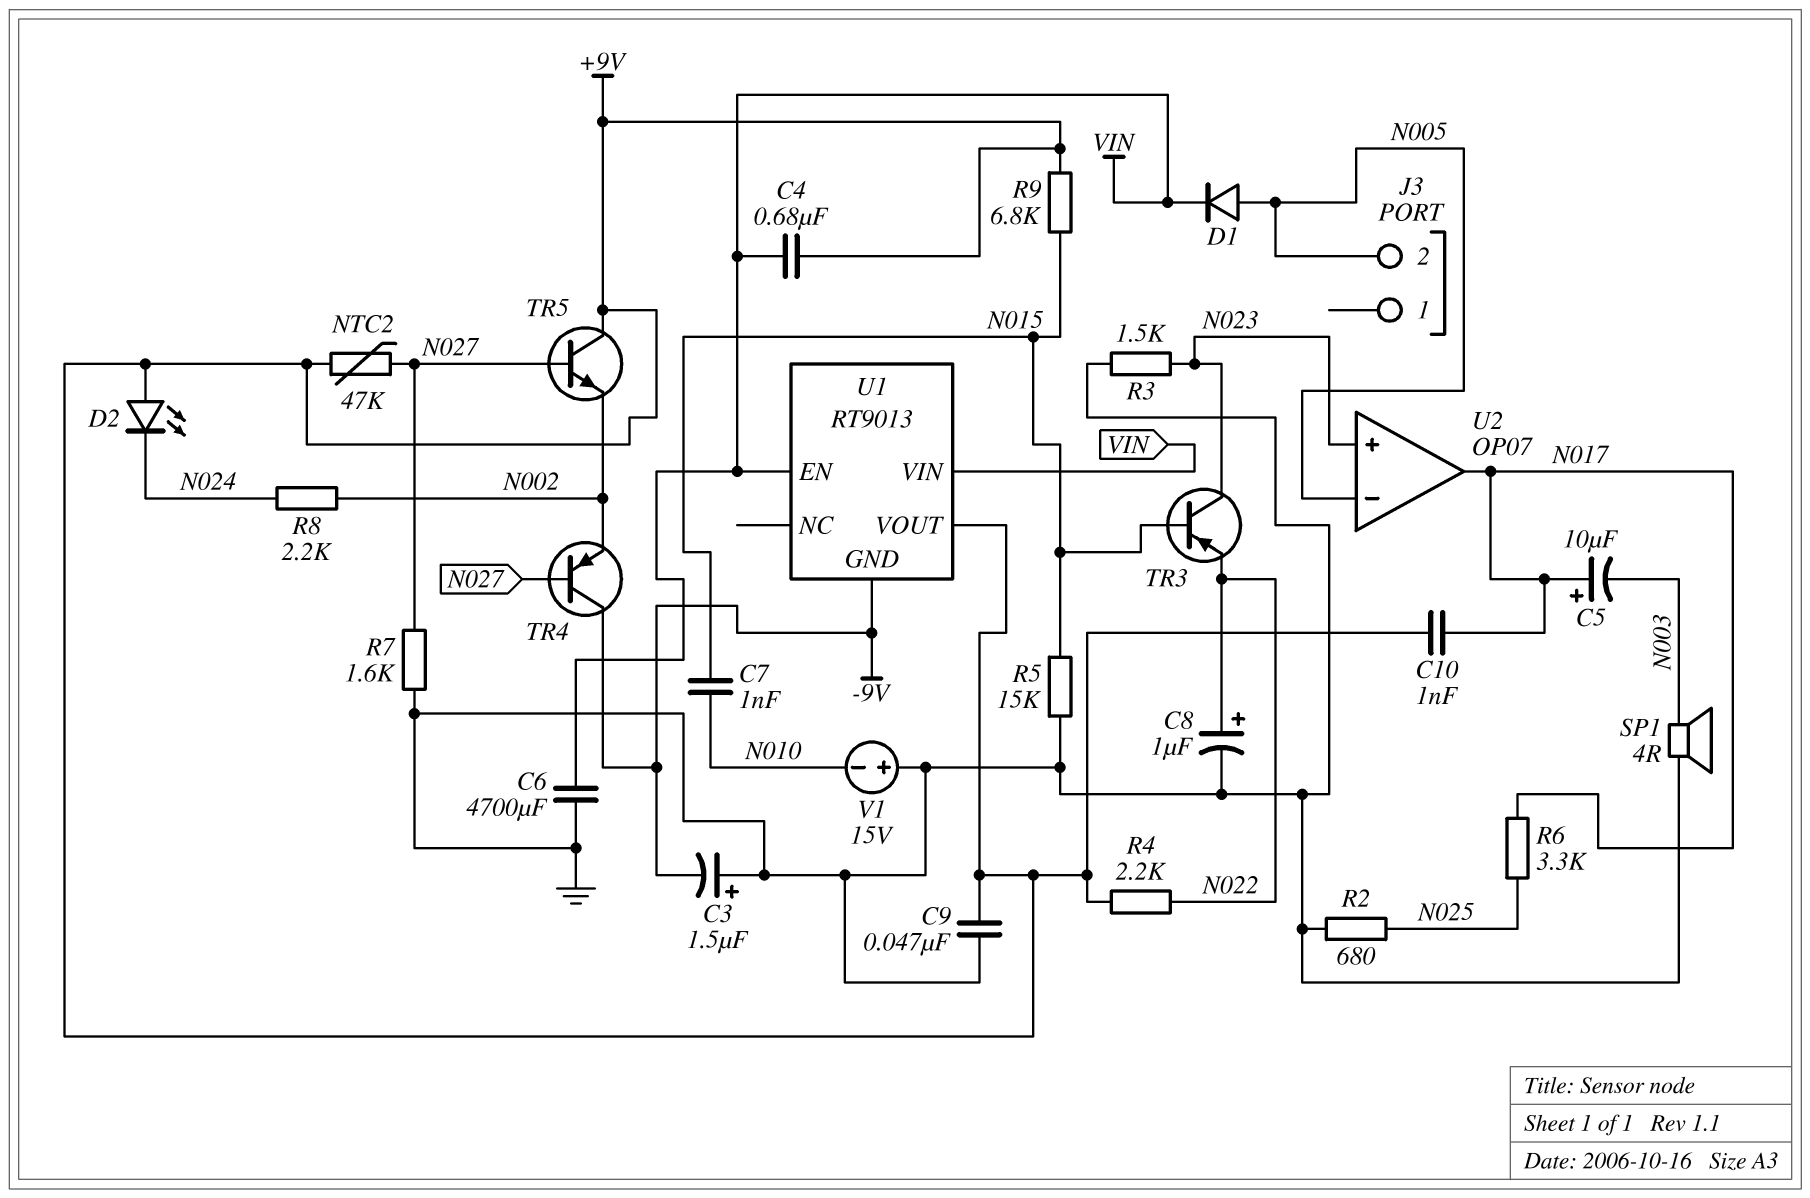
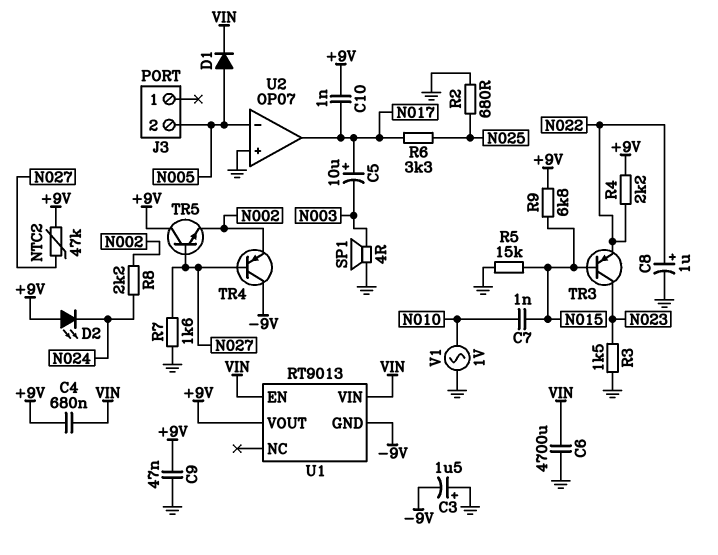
U2 pin in+: N023 -> GND
V1: 15V (plus GND, minus N010) -> AC 1V (GND, N010)

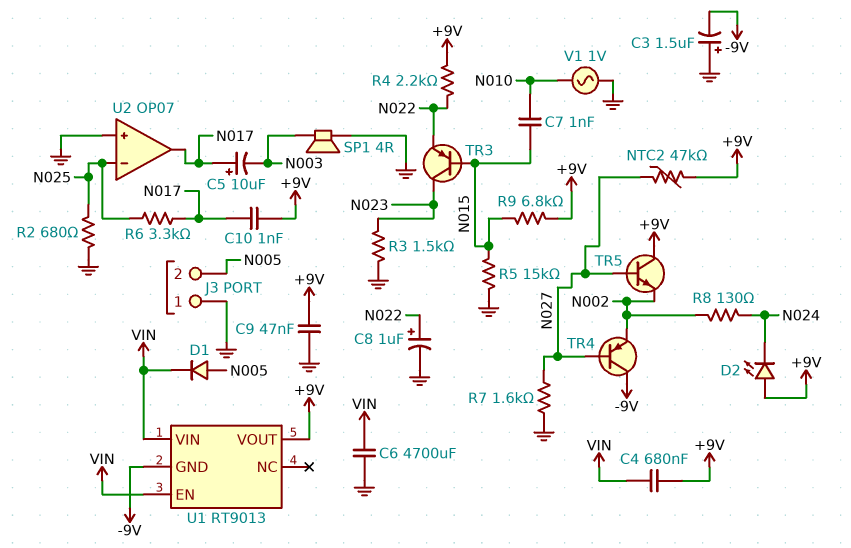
J3 pin 1: none -> GND
R8: 2.2k (N002, N024) -> 130 (N002, N024)
U2 pin in-: N005 -> N025

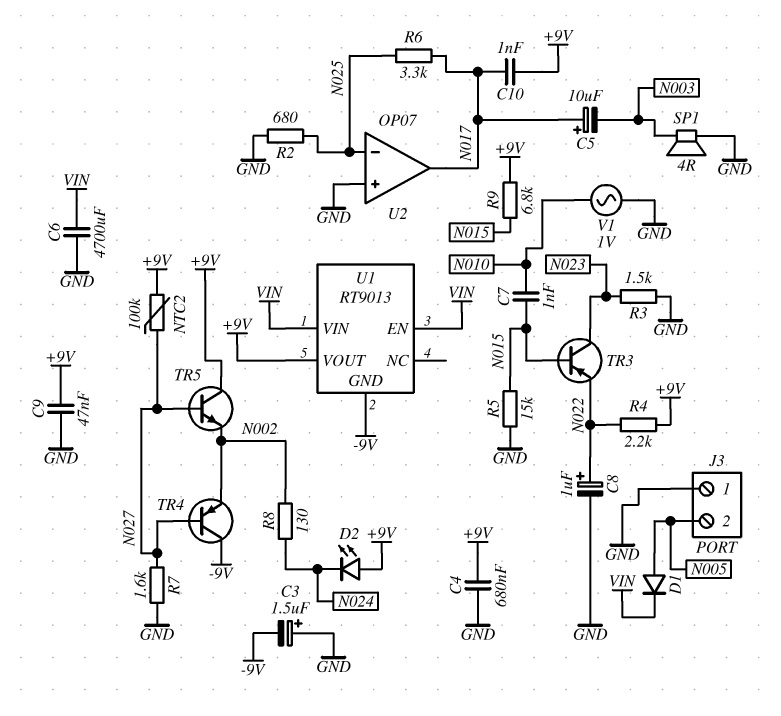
C4: 680nF (+9V, VIN) -> 680nF (+9V, GND)
NTC2: 47k (+9V, N027) -> 100k (+9V, N027)

